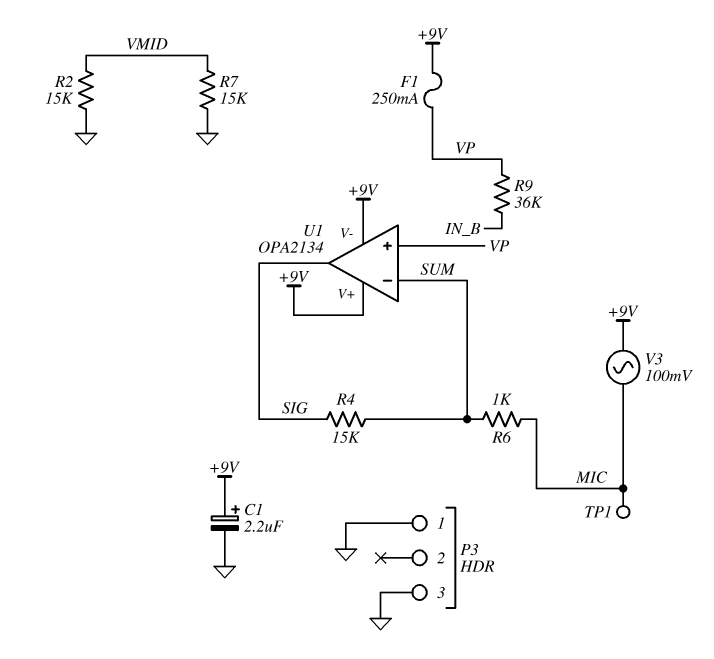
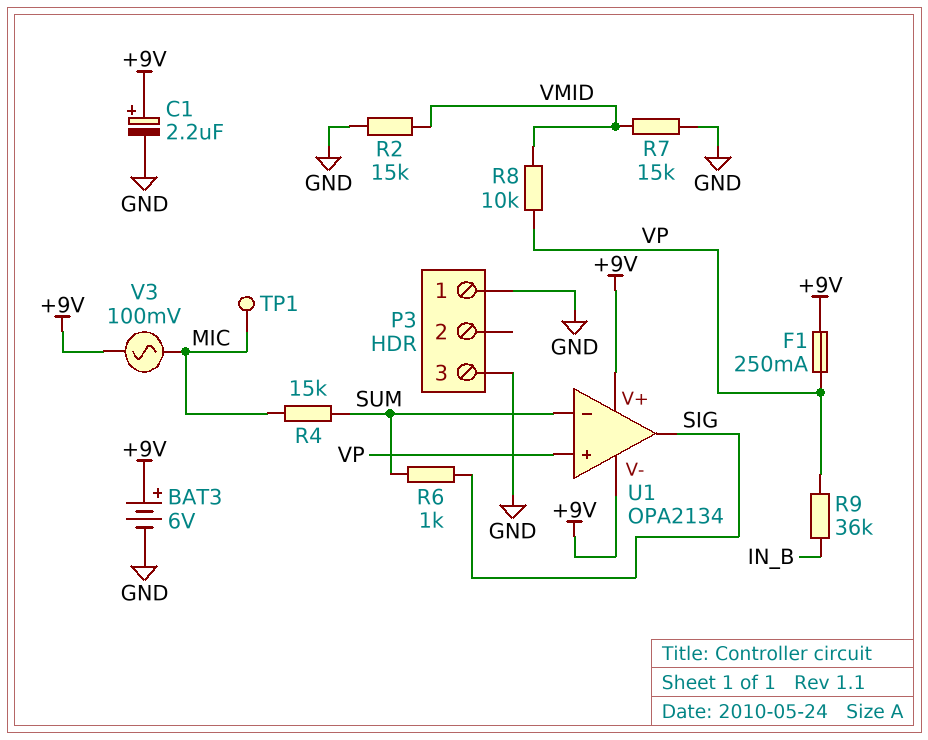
BAT3: none -> 6V (plus +9V, minus GND)
R4: 15k (SIG, SUM) -> 15k (MIC, SUM)
R6: 1k (MIC, SUM) -> 1k (SIG, SUM)
R8: none -> 10k (VMID, VP)

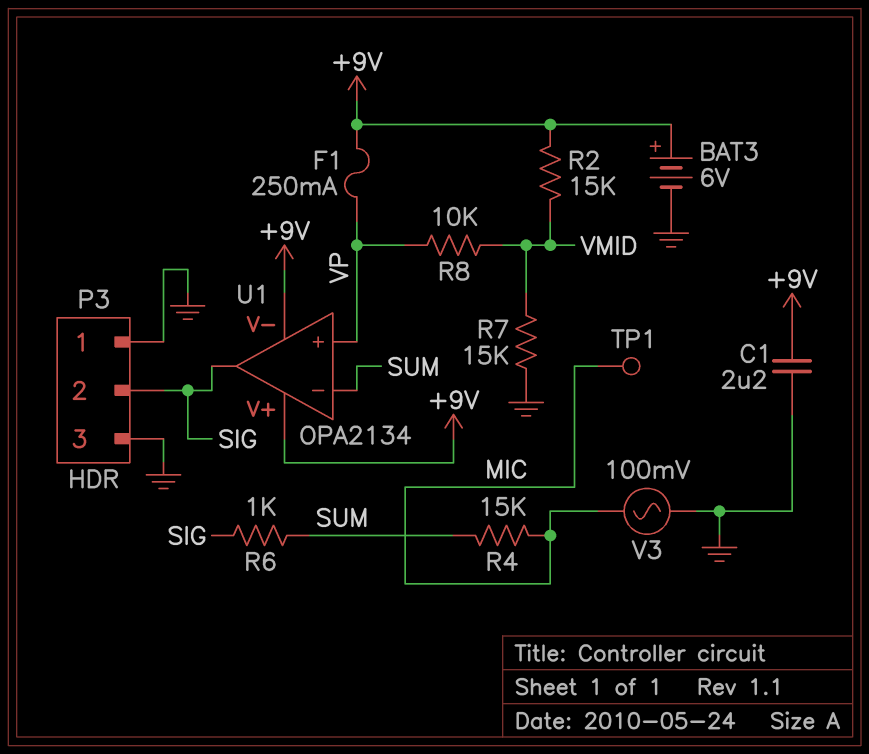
C1: 2.2uF (plus +9V, minus GND) -> 2.2uF (+9V, GND)
P3 pin 2: none -> SIG
R2: 15k (GND, VMID) -> 15k (+9V, VMID)
R9: 36k (IN_B, VP) -> none
V3: AC 100mV (+9V, MIC) -> AC 100mV (GND, MIC)

